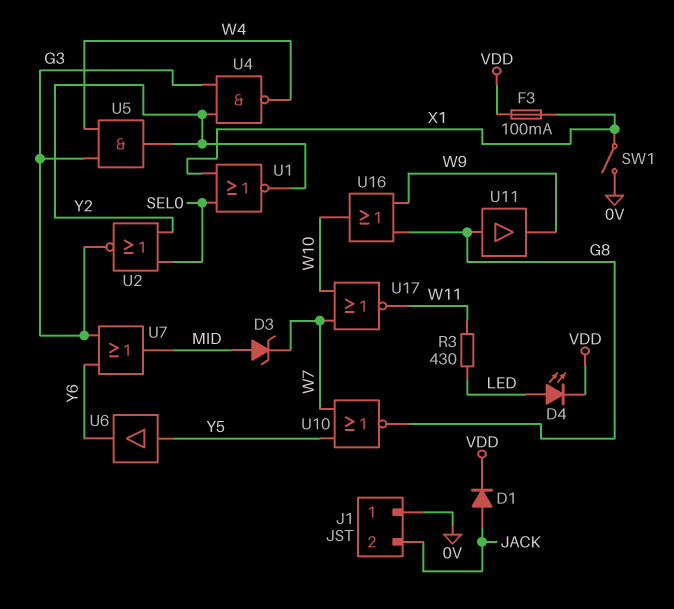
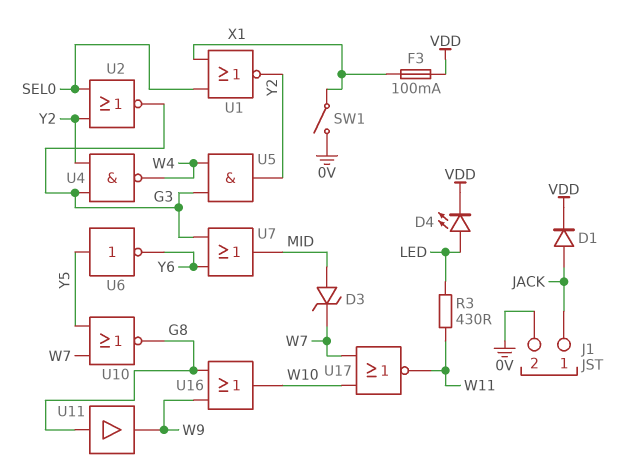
J1 pin 1: 0V -> JACK
J1 pin 2: JACK -> 0V
U6: buffer (in Y5, out Y6) -> NOT (in Y5, out Y6)

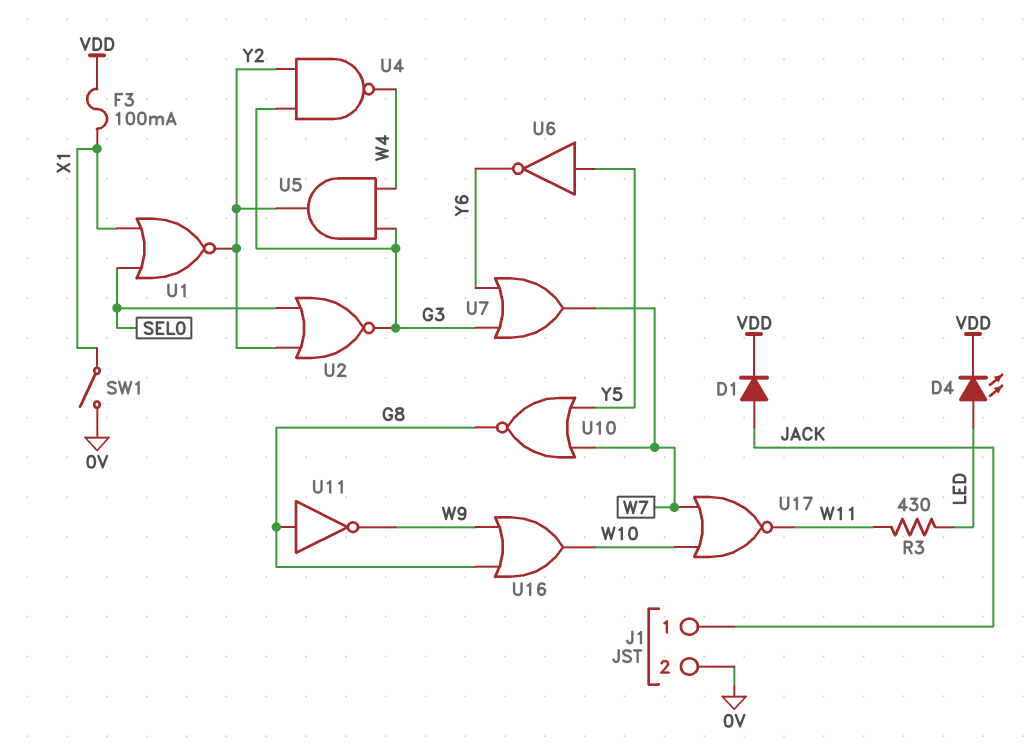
D3: zener (A MID, K W7) -> none
U7: OR (in G3, in Y6, out MID) -> OR (in G3, in Y6, out W7)
U11: buffer (in G8, out W9) -> NOT (in G8, out W9)

